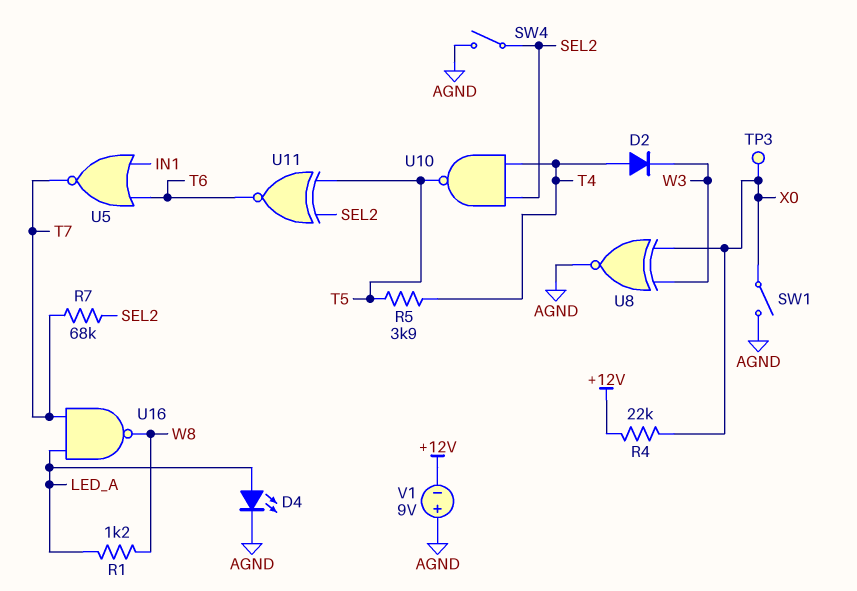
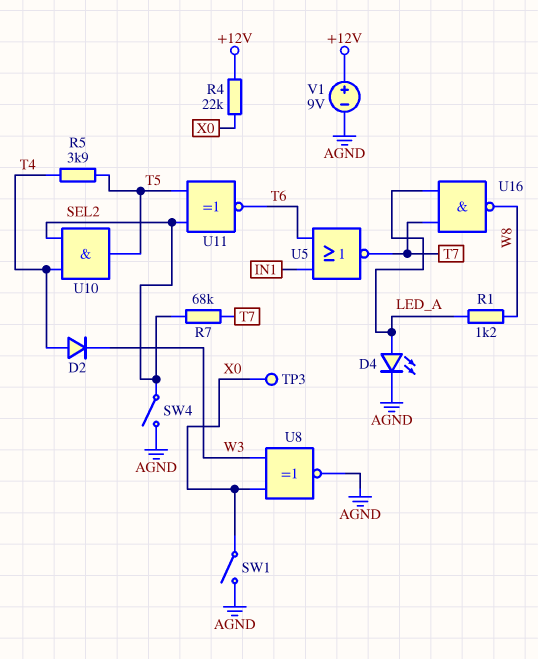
U10: NAND (in SEL2, in T4, out T5) -> AND (in SEL2, in T4, out T5)
V1: 9V (plus AGND, minus +12V) -> 9V (plus +12V, minus AGND)

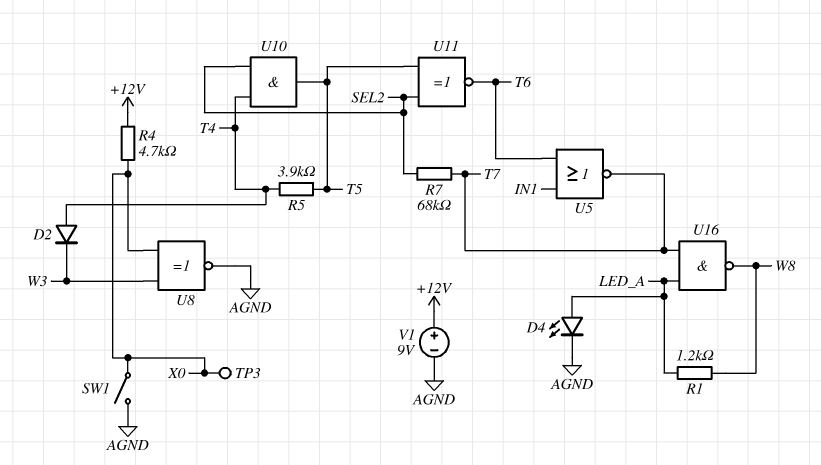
R4: 22k (+12V, X0) -> 4.7k (+12V, X0)
SW4: switch (AGND, SEL2) -> none

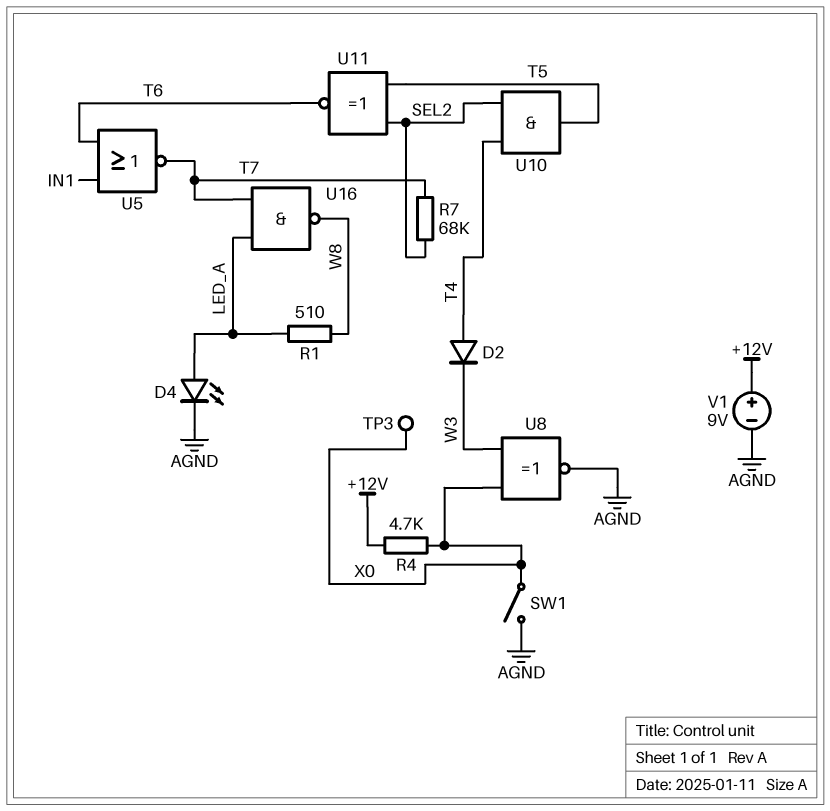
R1: 1.2k (LED_A, W8) -> 510 (LED_A, W8)
R5: 3.9k (T4, T5) -> none

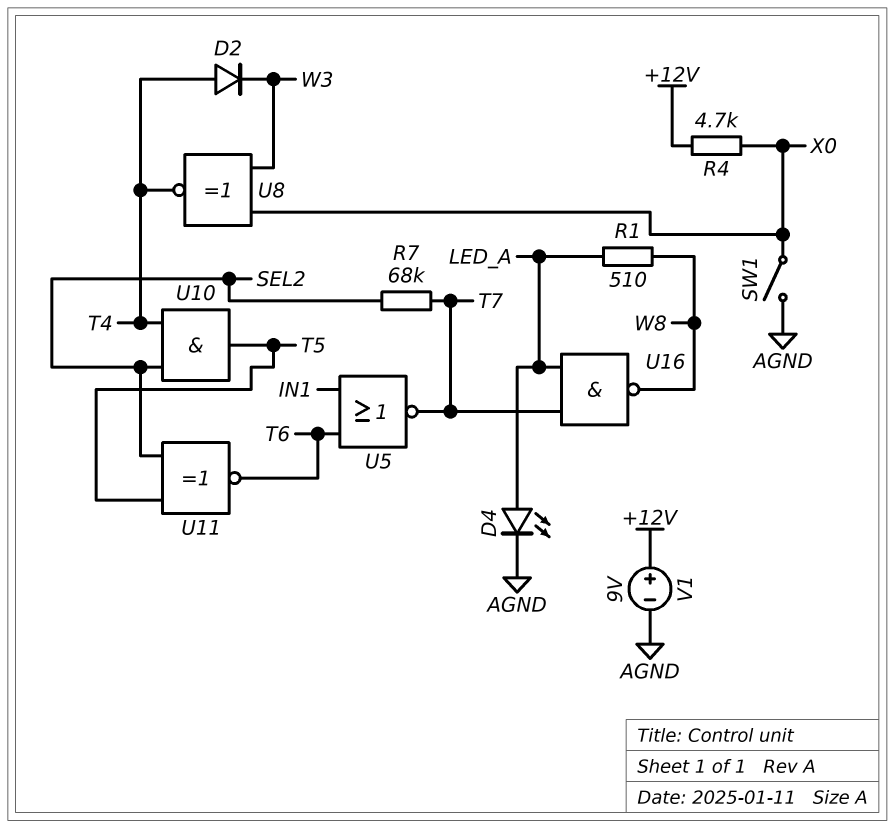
TP3: test point (X0) -> none
U8: XNOR (in W3, in X0, out AGND) -> XNOR (in W3, in X0, out T4)

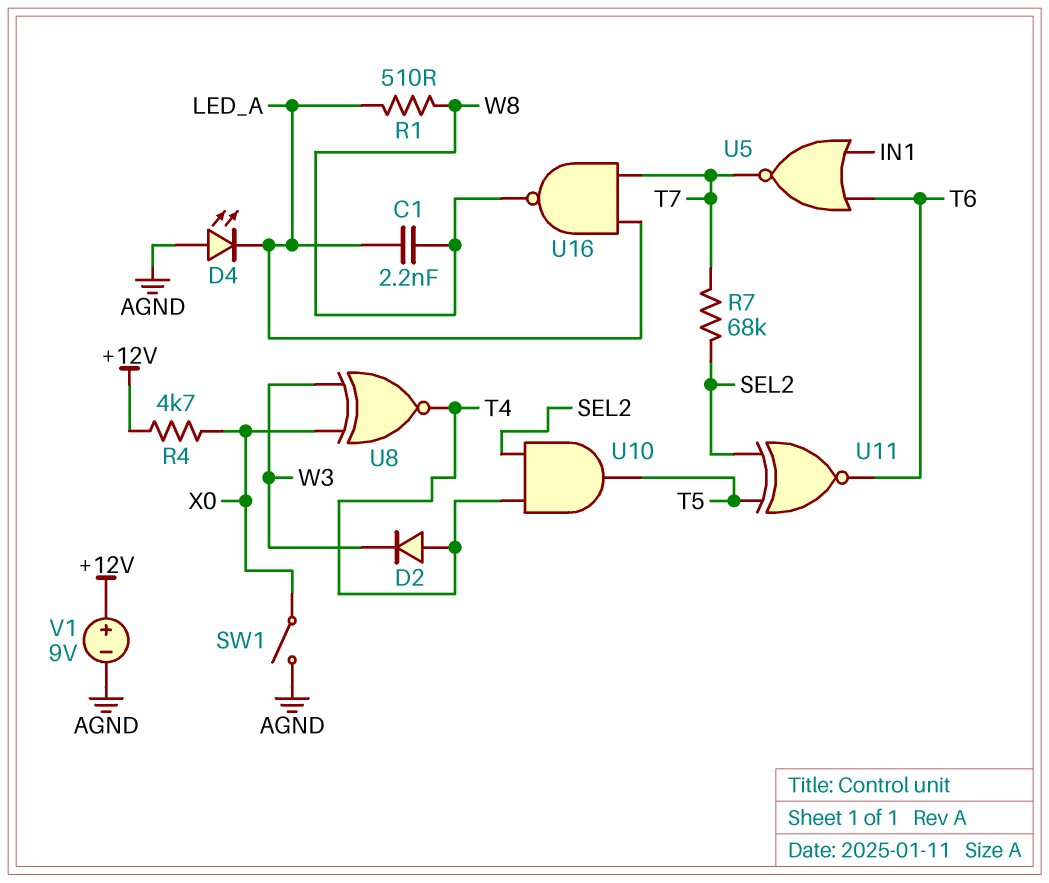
C1: none -> 2.2nF (LED_A, W8)
D4: LED (A LED_A, K AGND) -> LED (A AGND, K LED_A)

